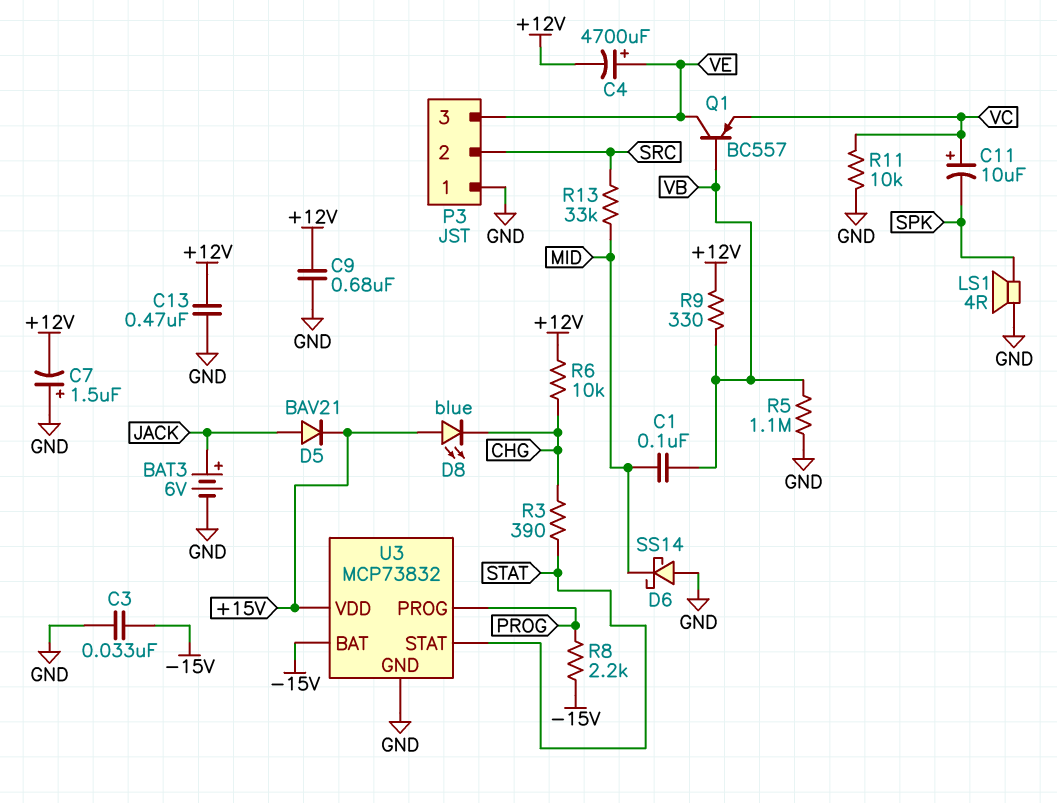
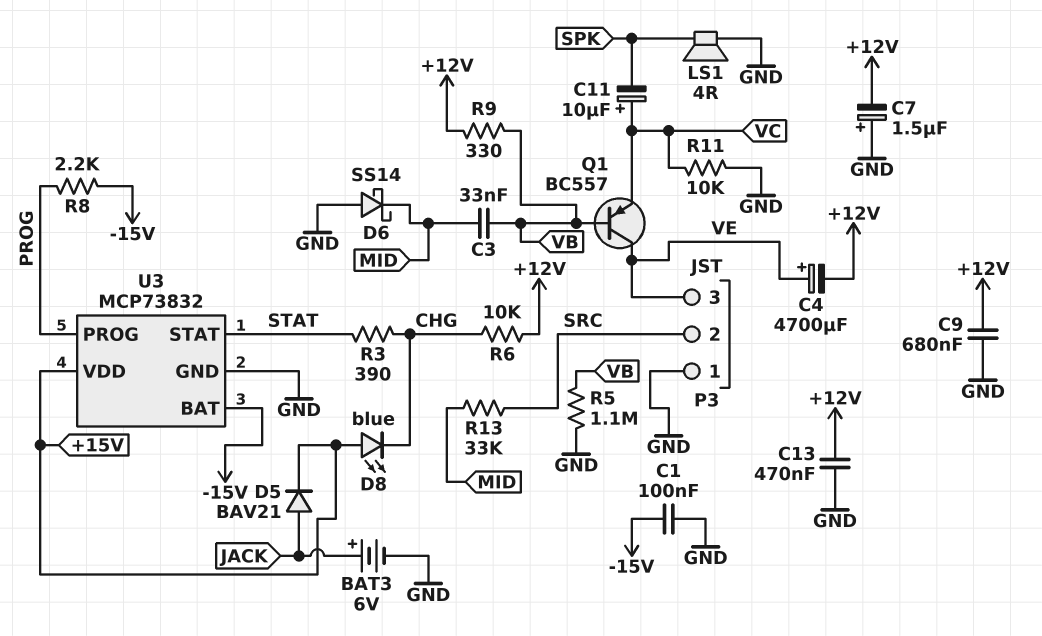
C1: 100nF (MID, VB) -> 100nF (-15V, GND)
C3: 33nF (-15V, GND) -> 33nF (MID, VB)

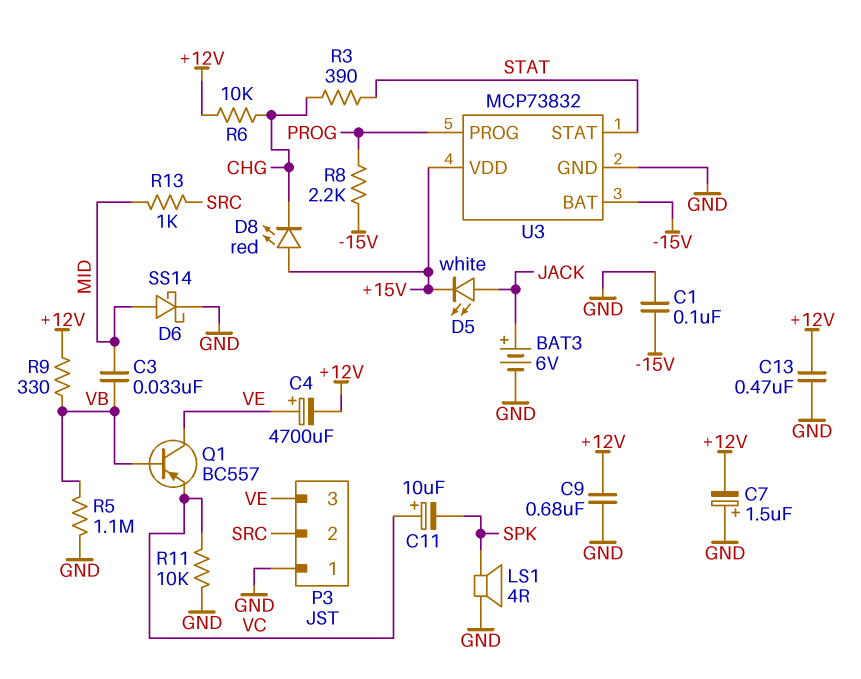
D5: diode BAV21 (A JACK, K +15V) -> LED white (A JACK, K +15V)
D6: schottky SS14 (A GND, K MID) -> schottky SS14 (A MID, K GND)
D8: LED blue (A +15V, K CHG) -> LED red (A +15V, K CHG)
R13: 33k (MID, SRC) -> 1k (MID, SRC)

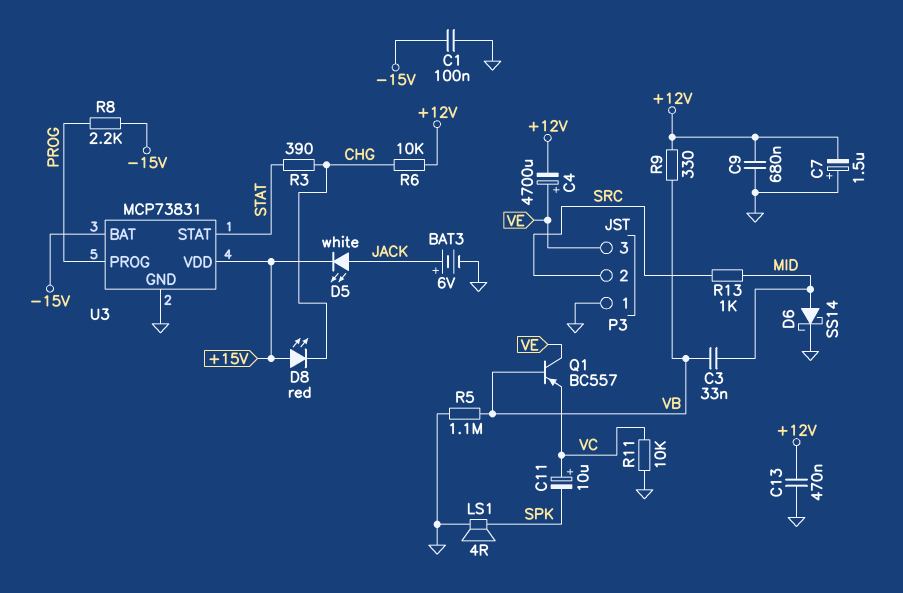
U3: MCP73832 -> MCP73831

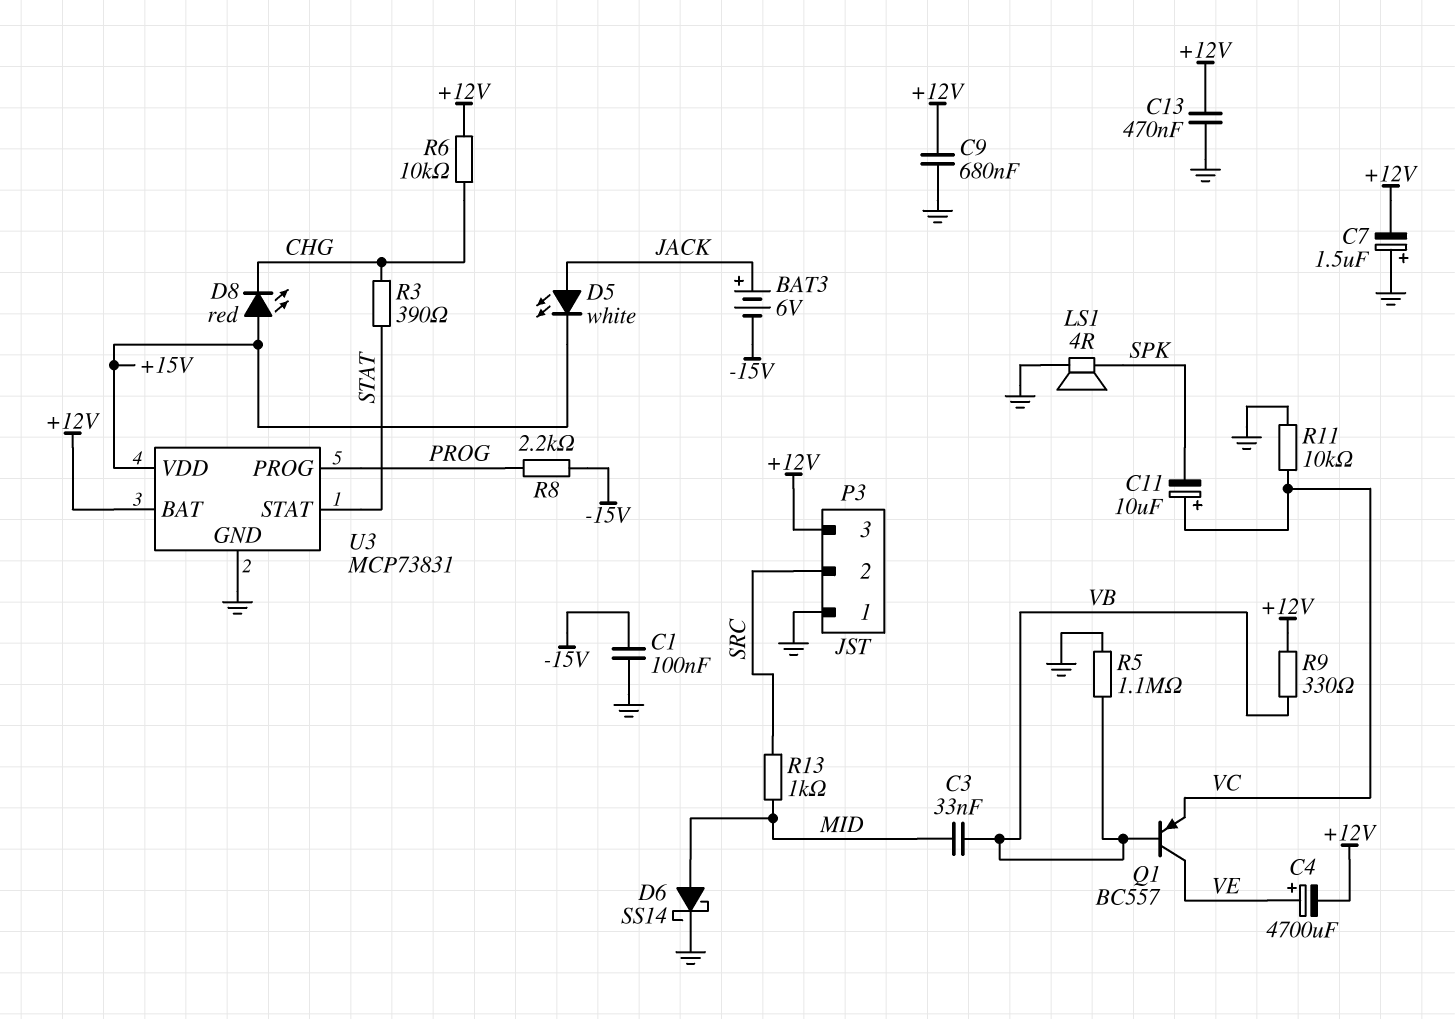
BAT3: 6V (plus JACK, minus GND) -> 6V (plus JACK, minus -15V)
P3 pin 3: VE -> +12V
U3 pin BAT: -15V -> +12V

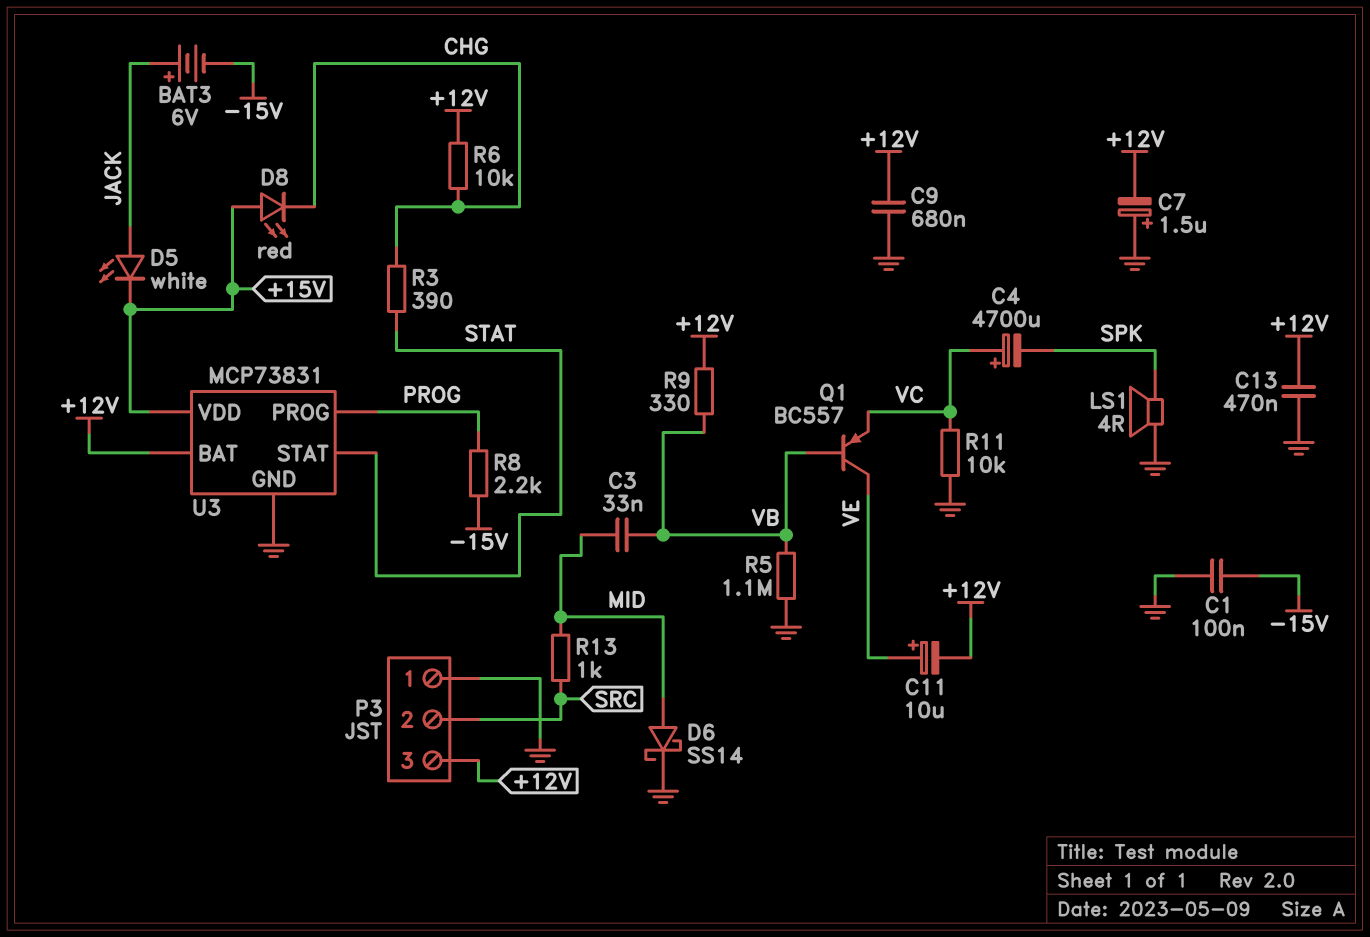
C4: 4700uF (plus VE, minus +12V) -> 4700uF (plus VC, minus SPK)
C11: 10uF (plus VC, minus SPK) -> 10uF (plus VE, minus +12V)

